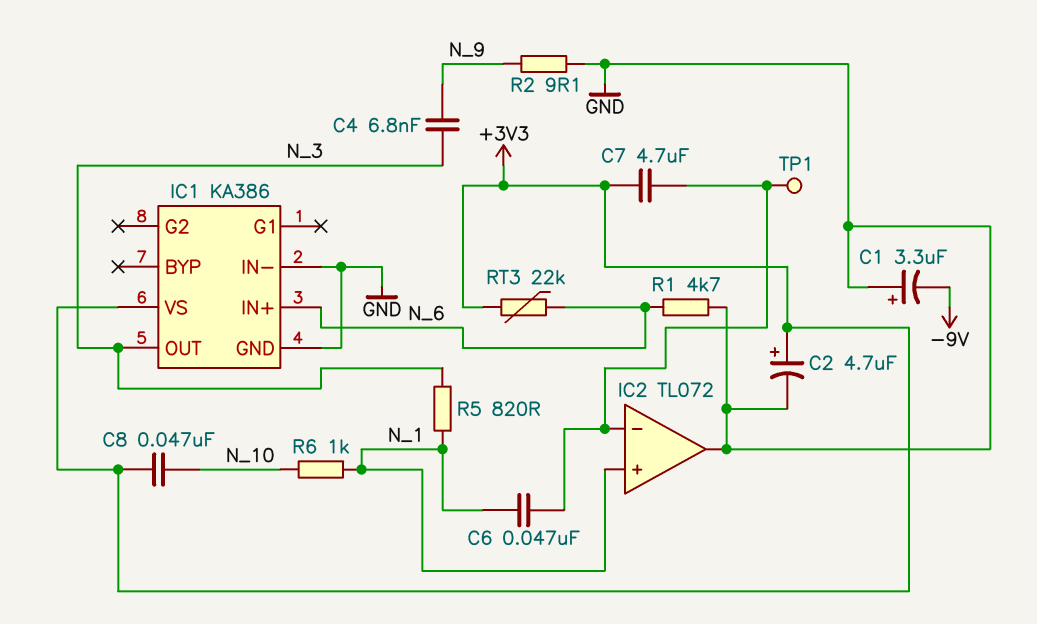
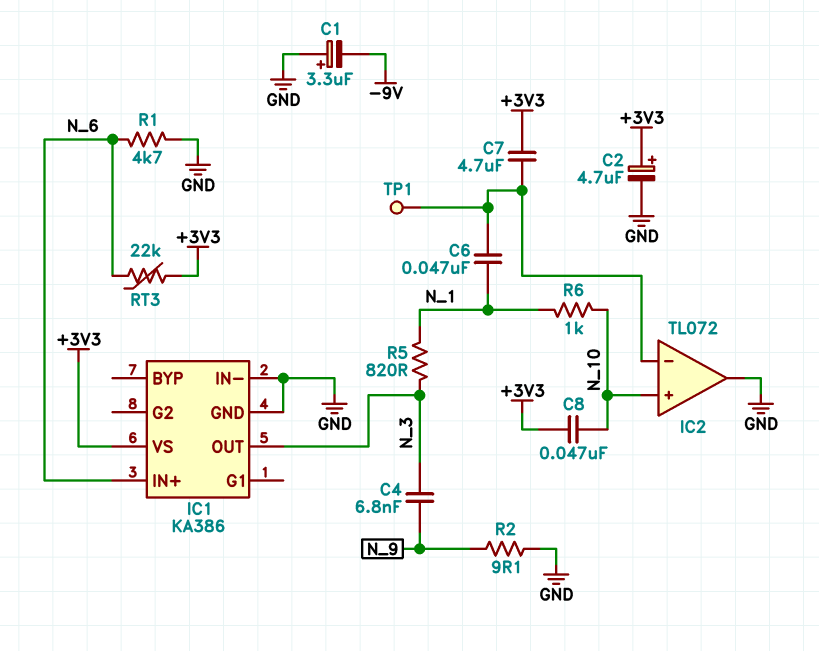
IC2 pin in+: N_1 -> N_10

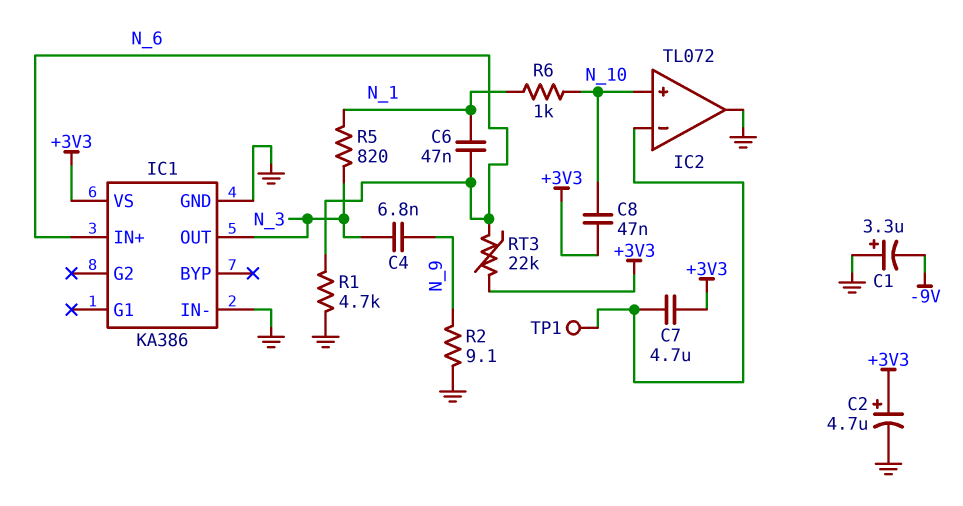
C6: 47nF (IC2/in-, N_1) -> 47nF (N_1, N_6)

